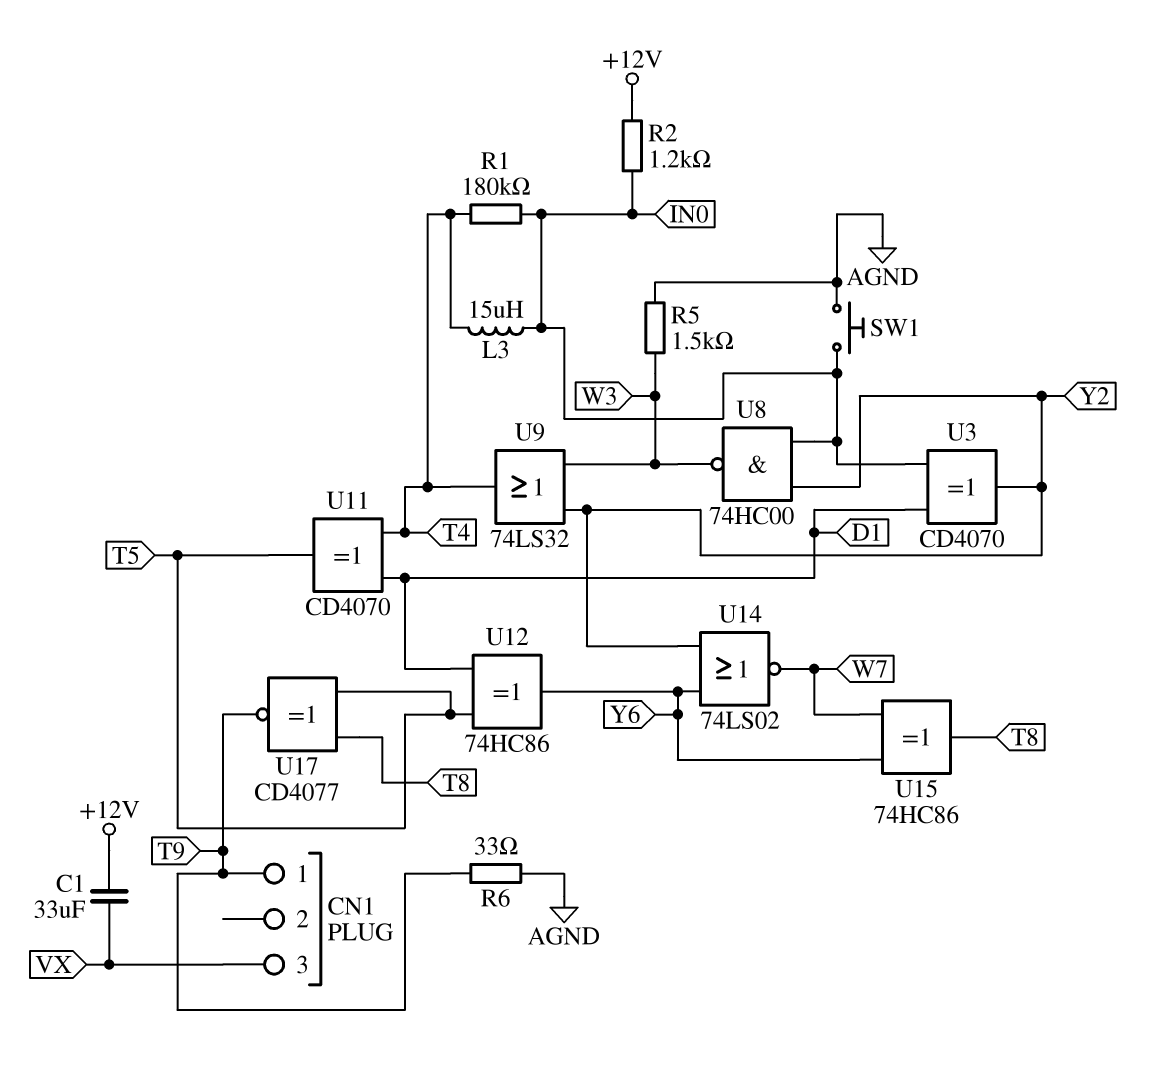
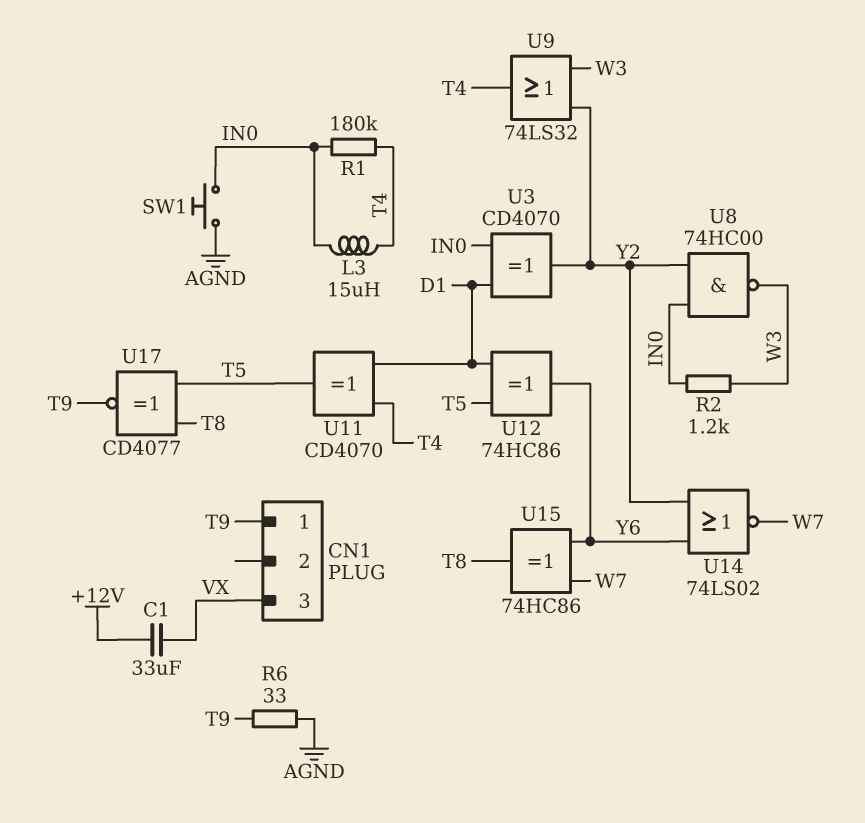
R2: 1.2k (+12V, IN0) -> 1.2k (IN0, W3)
R5: 1.5k (AGND, W3) -> none

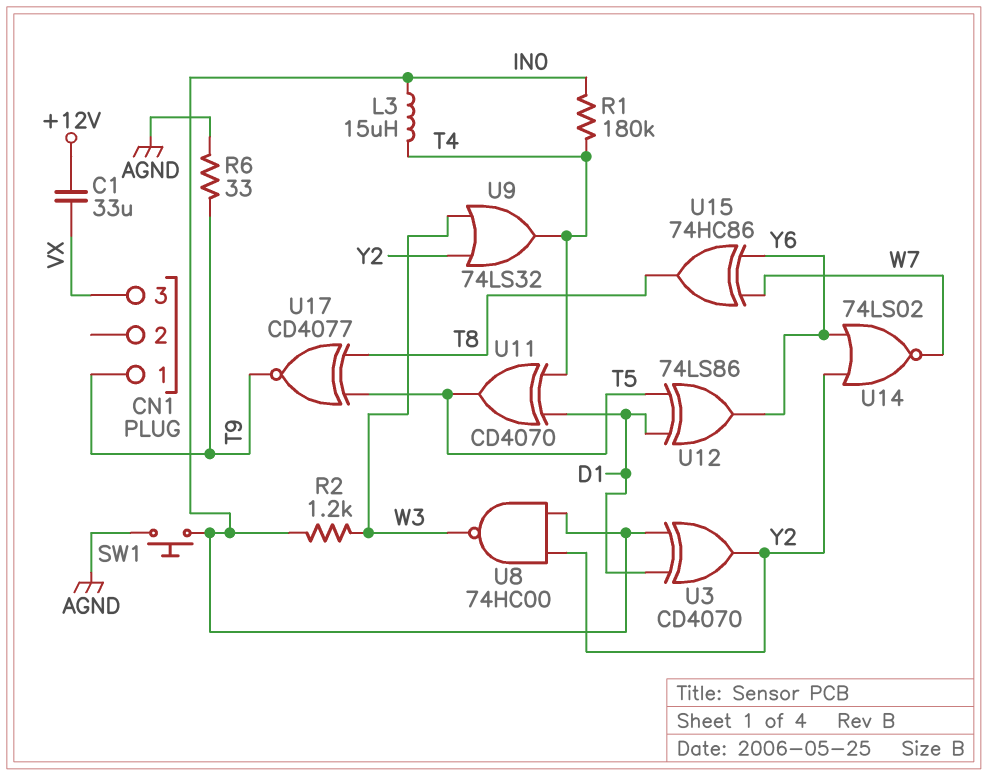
U12: XOR 74HC86 (in D1, in T5, out Y6) -> XOR 74LS86 (in D1, in T5, out Y6)

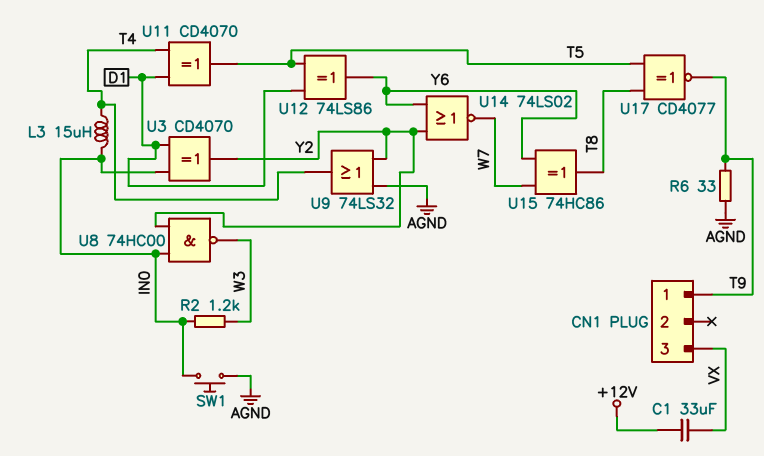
R1: 180k (IN0, T4) -> none
U9: OR 74LS32 (in W3, in Y2, out T4) -> OR 74LS32 (in AGND, in Y2, out T4)

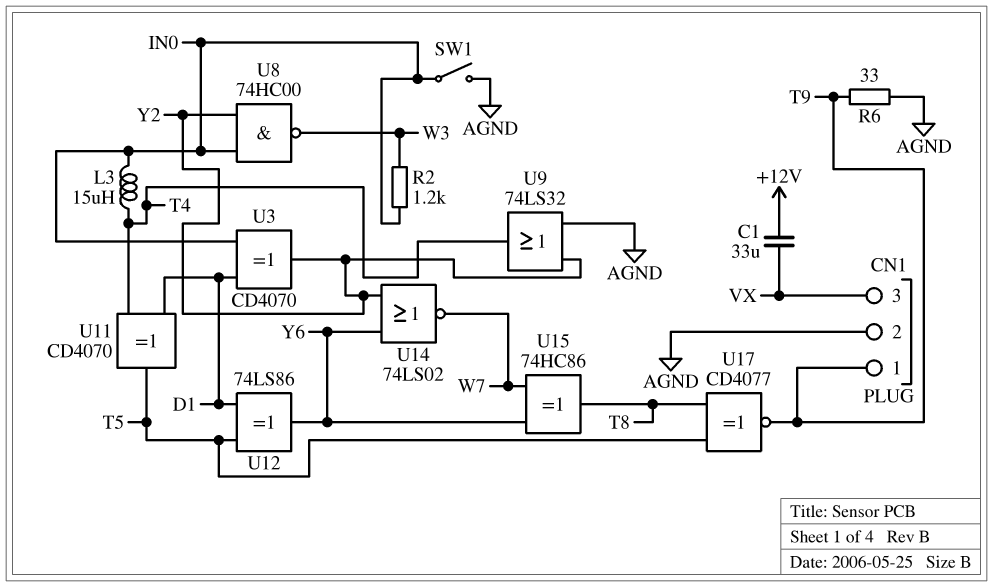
CN1 pin 2: none -> AGND
SW1: button (AGND, IN0) -> switch (AGND, IN0)

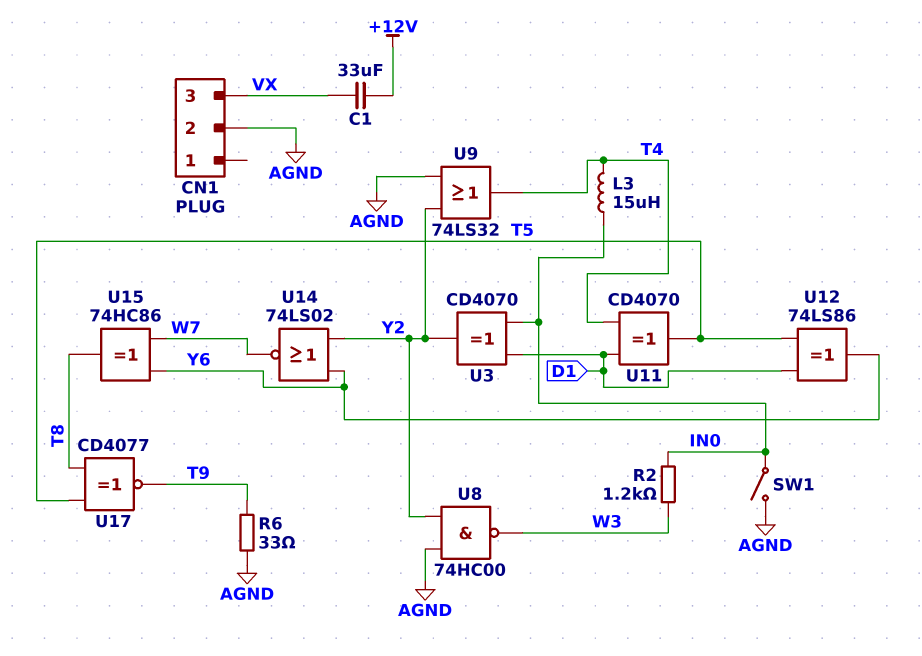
CN1 pin 1: T9 -> none
U8: NAND 74HC00 (in IN0, in Y2, out W3) -> NAND 74HC00 (in AGND, in Y2, out W3)

